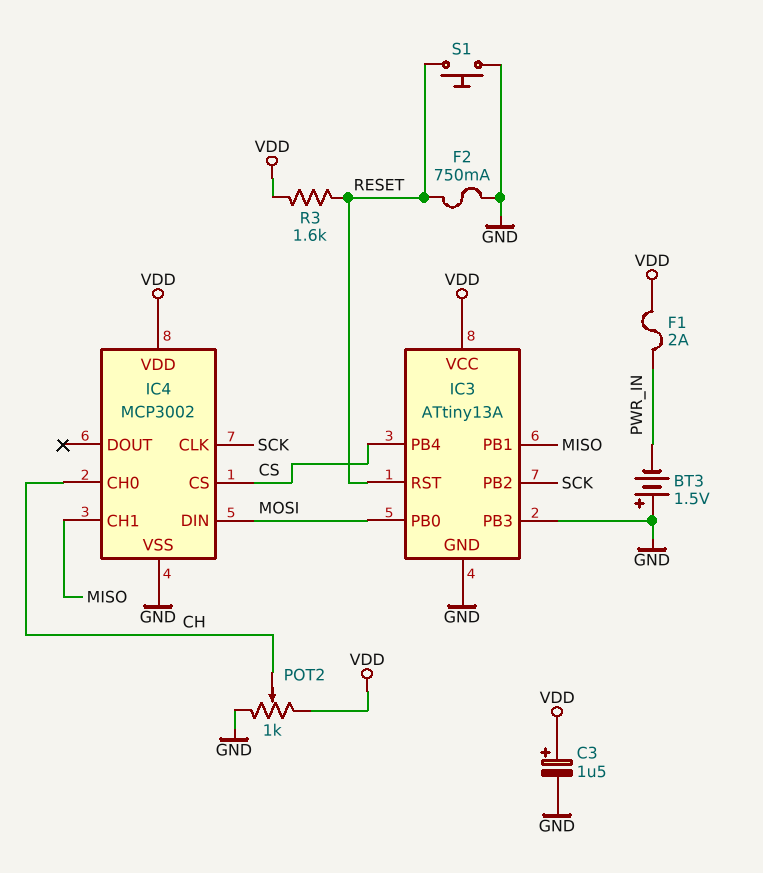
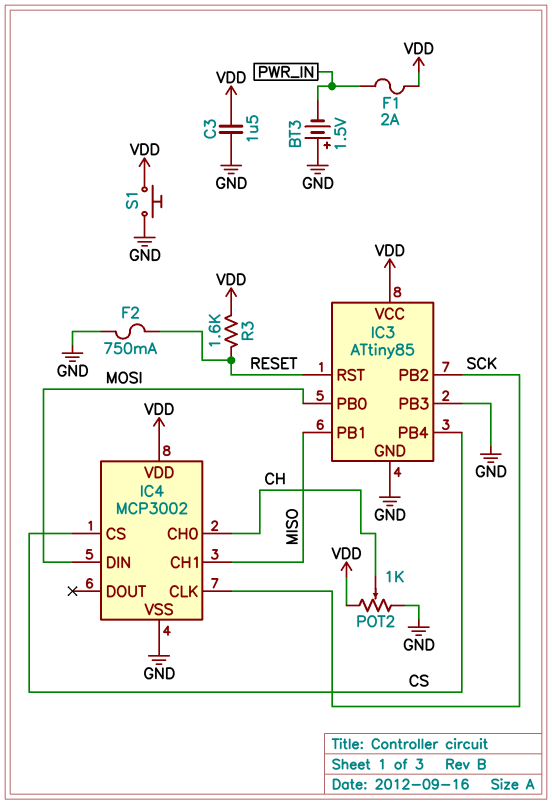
C3: 1.5uF (plus VDD, minus GND) -> 1.5uF (GND, VDD)
IC3: ATtiny13A -> ATtiny85
S1: button (GND, RESET) -> button (GND, VDD)

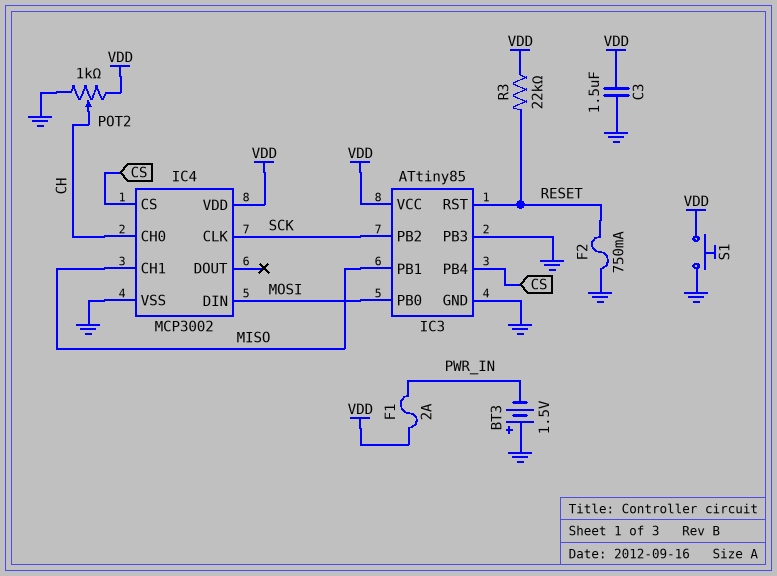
R3: 1.6k (RESET, VDD) -> 22k (RESET, VDD)

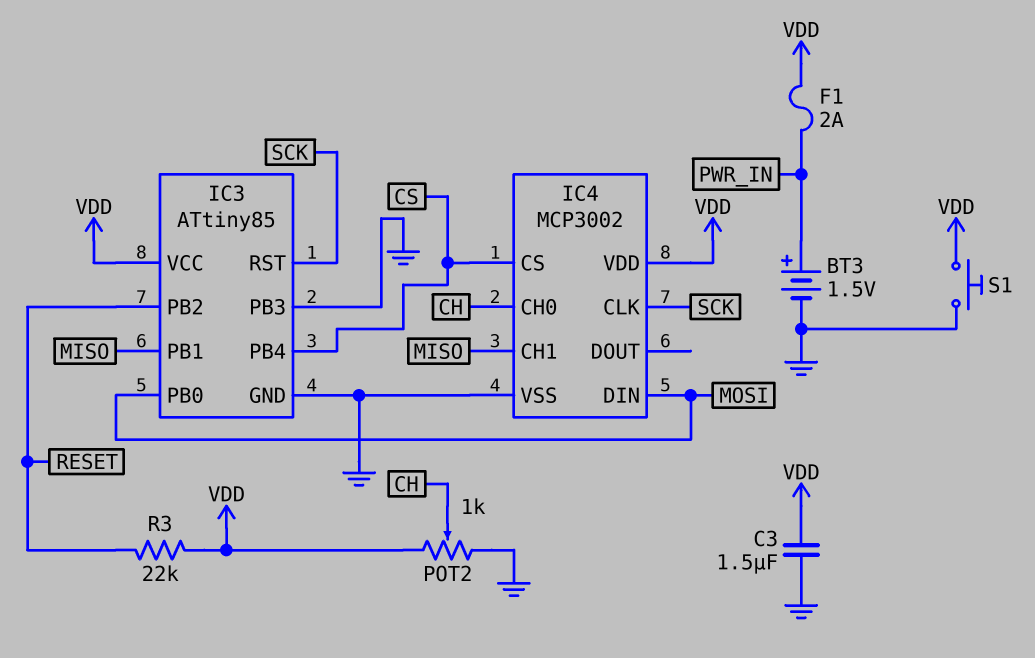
BT3: 1.5V (plus GND, minus PWR_IN) -> 1.5V (plus PWR_IN, minus GND)
F2: 750mA (GND, RESET) -> none
IC3 pin PB2: SCK -> RESET
IC3 pin RST: RESET -> SCK

